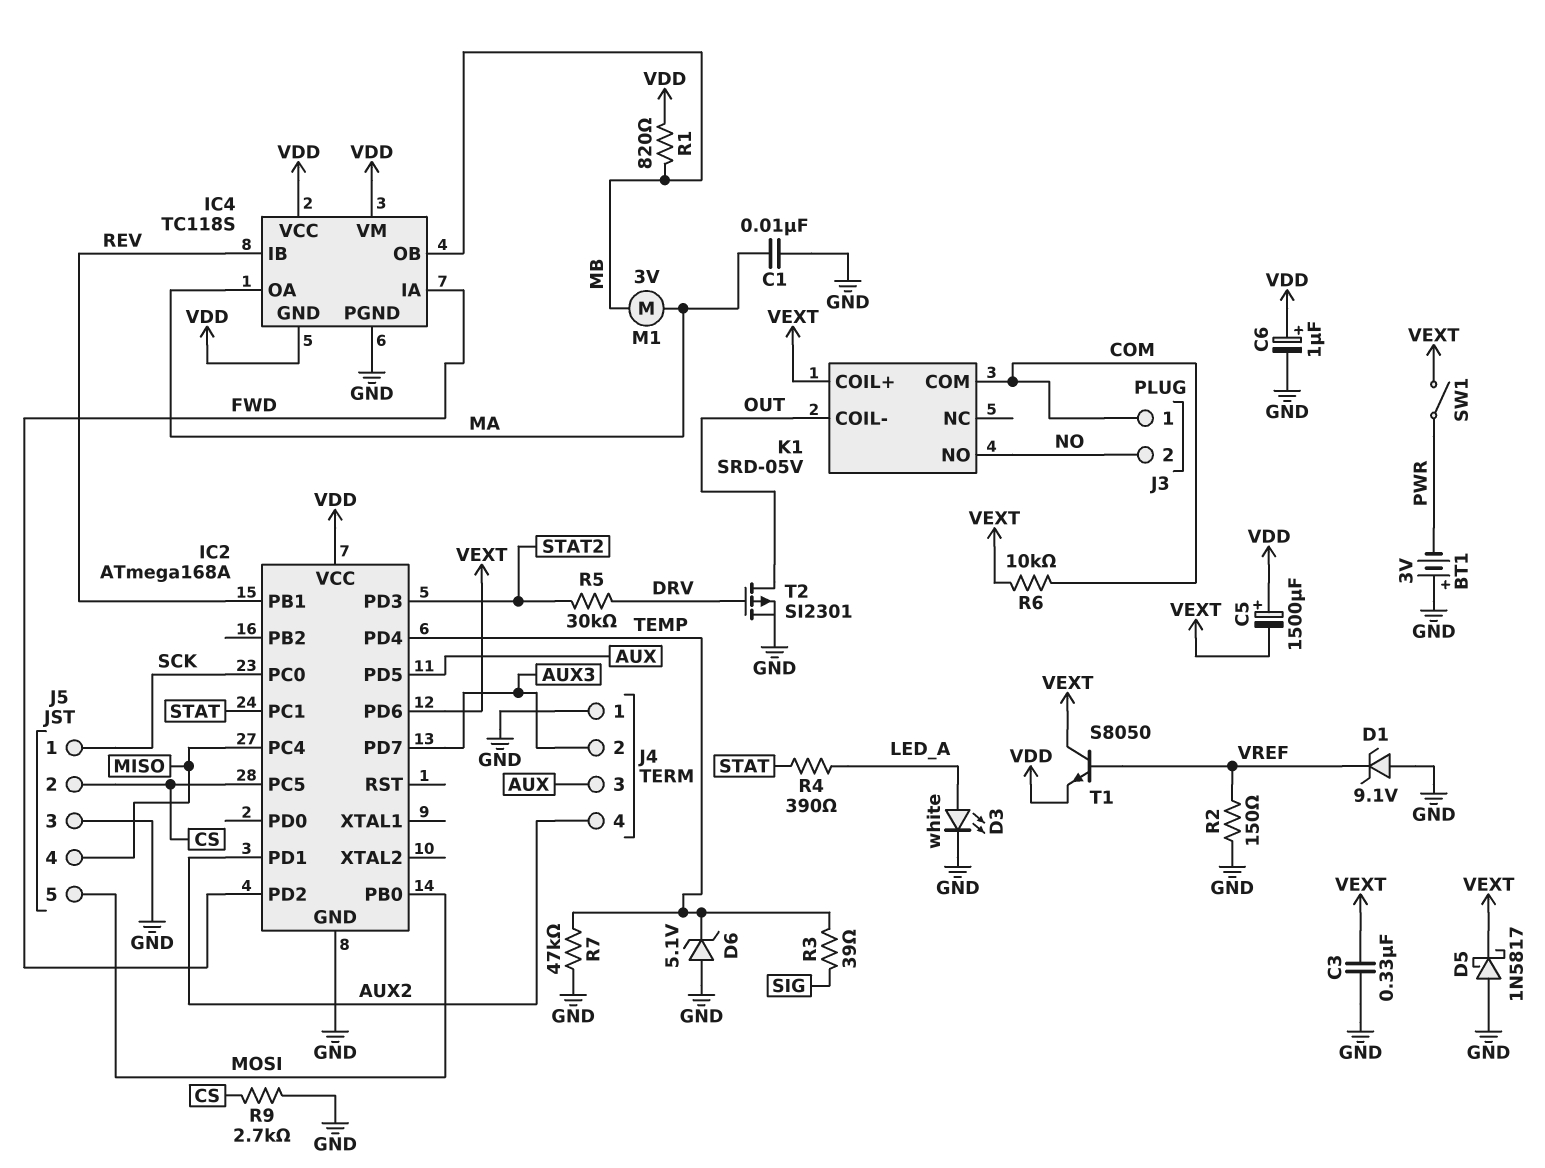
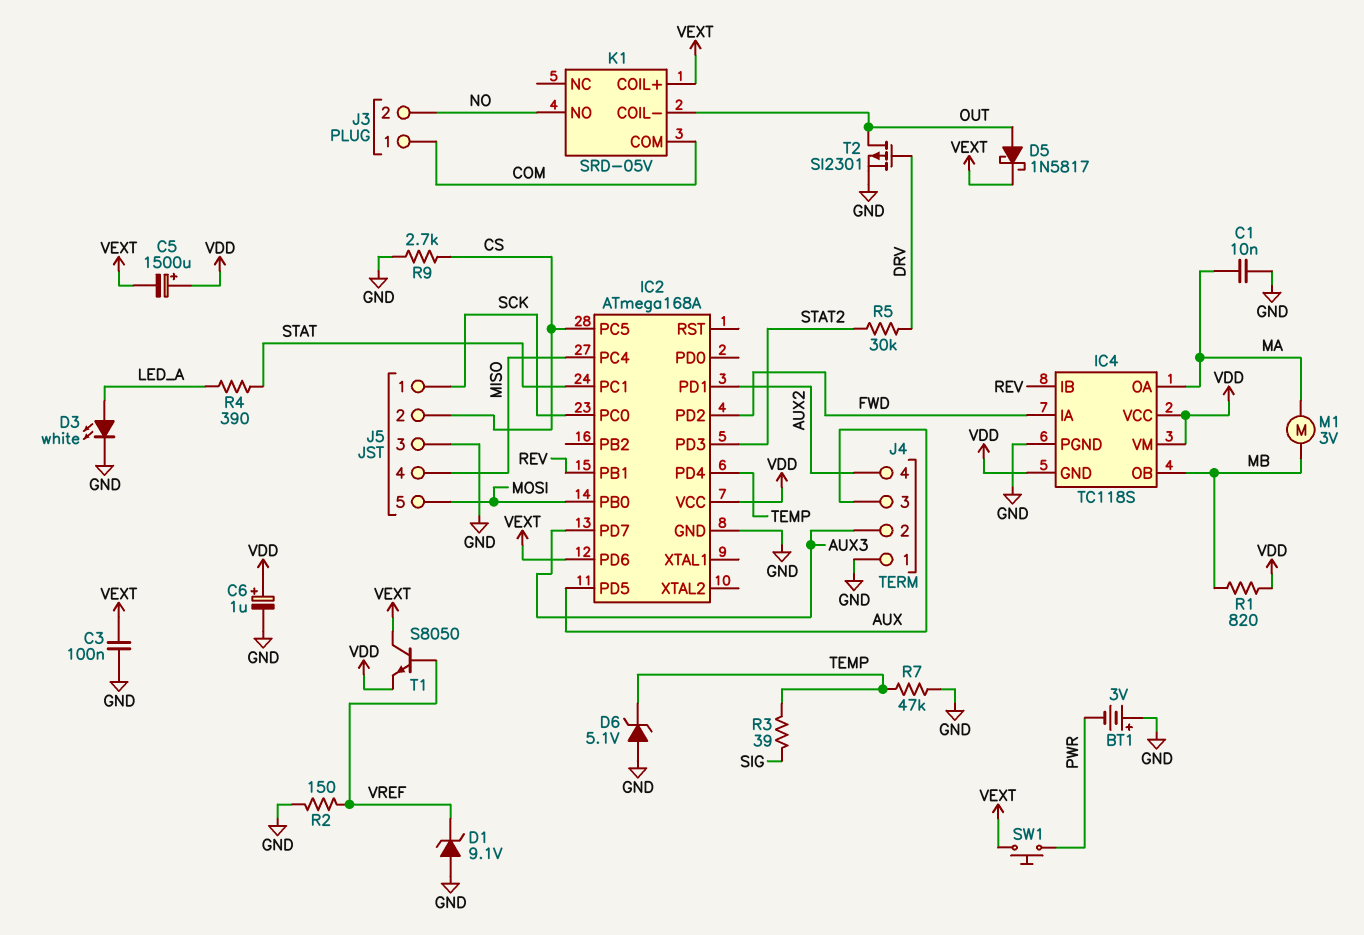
C3: 330nF (GND, VEXT) -> 100nF (GND, VEXT)
D5: schottky 1N5817 (A GND, K VEXT) -> schottky 1N5817 (A OUT, K VEXT)
R6: 10k (COM, VEXT) -> none
SW1: switch (PWR, VEXT) -> button (PWR, VEXT)

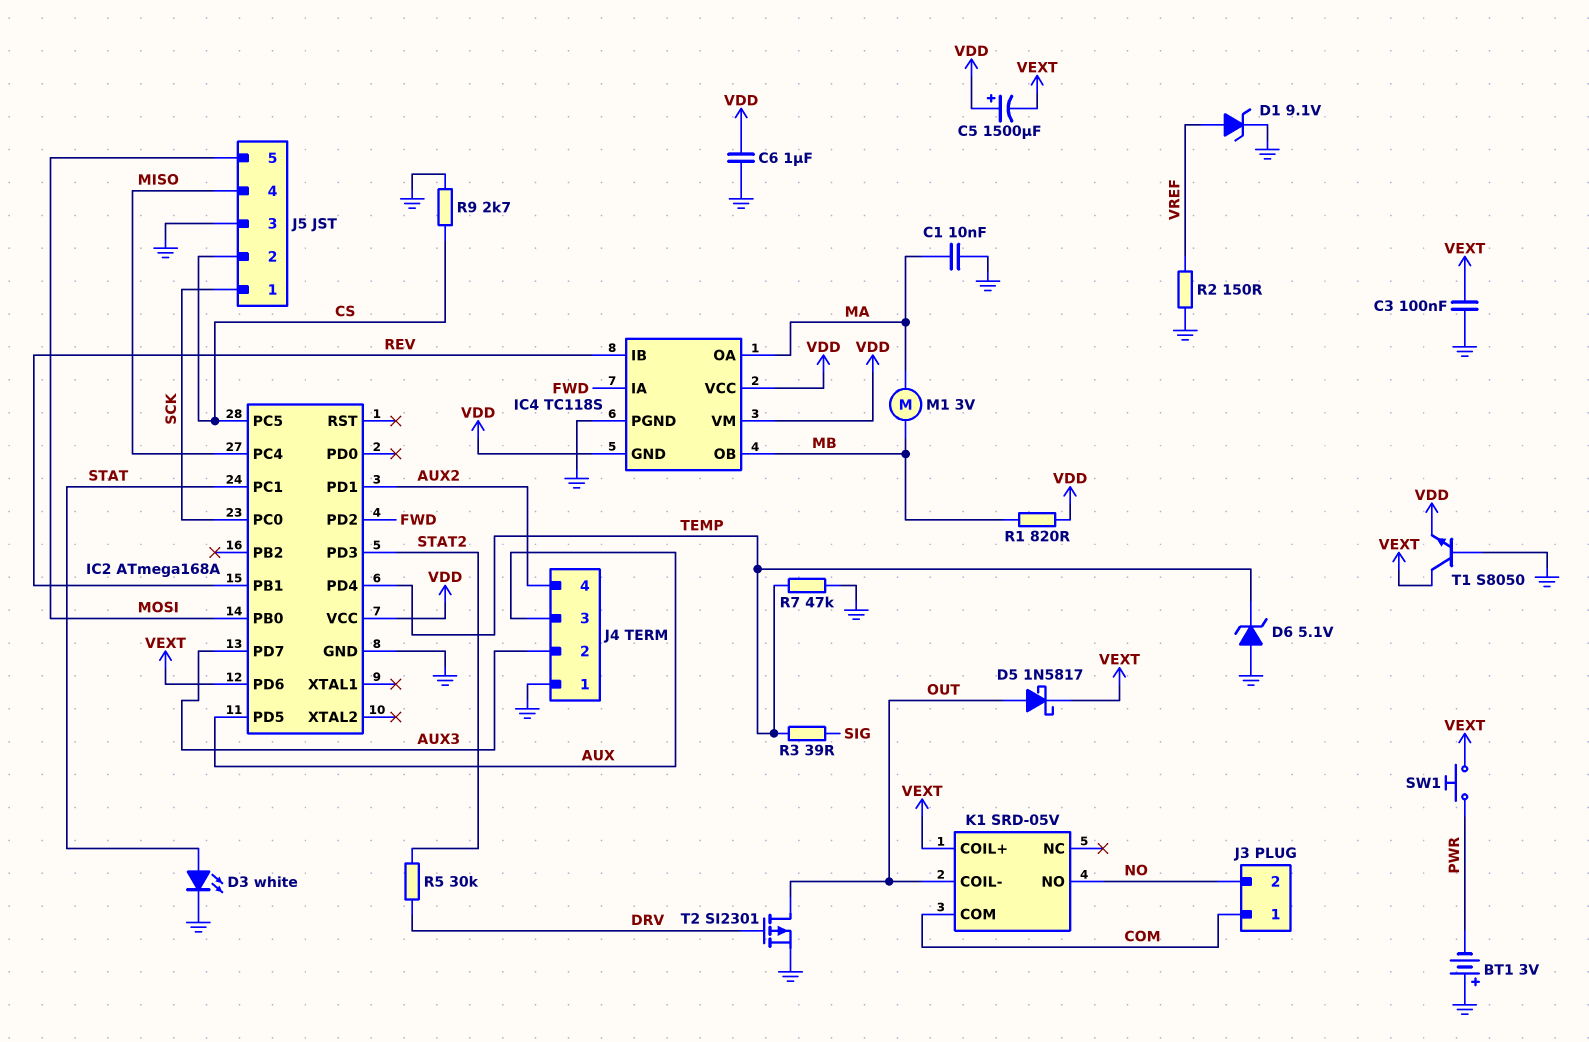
C6: 1uF (plus VDD, minus GND) -> 1uF (GND, VDD)
D1: zener 9.1V (A GND, K VREF) -> zener 9.1V (A VREF, K GND)
D3: LED white (A LED_A, K GND) -> LED white (A STAT, K GND)
R4: 390 (LED_A, STAT) -> none
T1: NPN S8050 (B VREF, C VEXT, E VDD) -> NPN S8050 (B GND, C VEXT, E VDD)

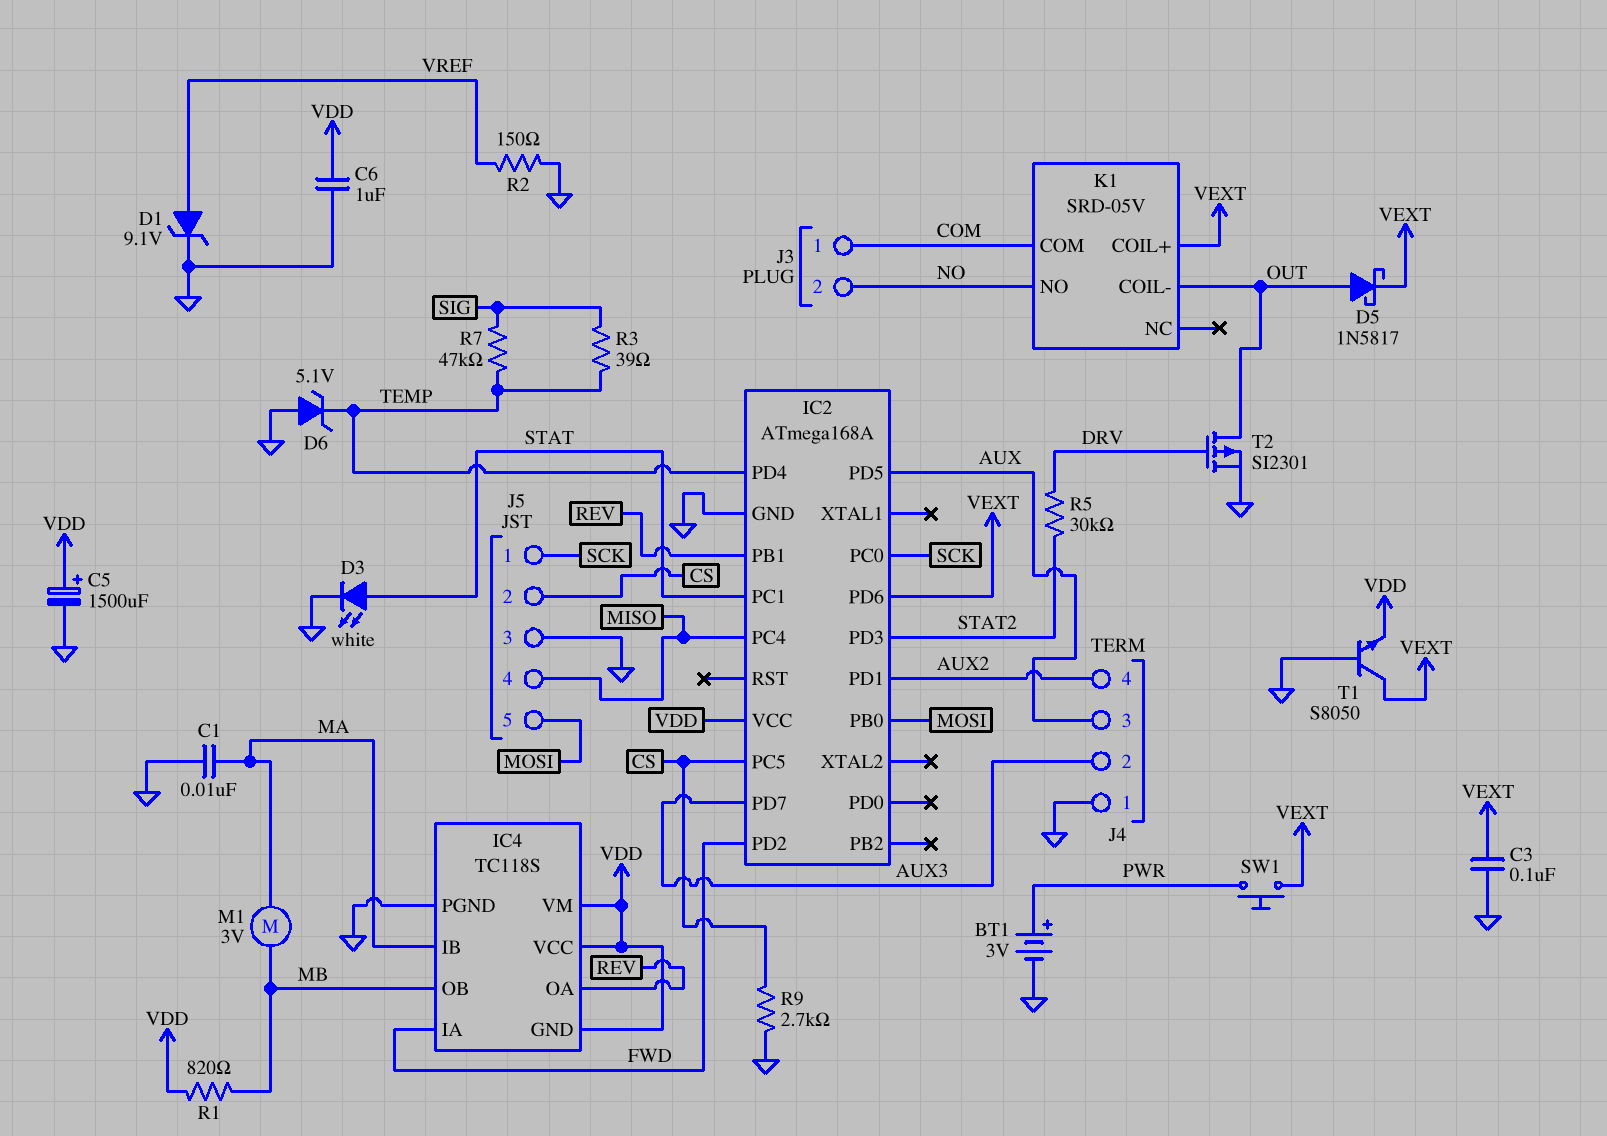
BT1: 3V (plus GND, minus PWR) -> 3V (plus PWR, minus GND)
C5: 1500uF (plus VDD, minus VEXT) -> 1500uF (plus VDD, minus GND)
IC4 pin IB: REV -> MA
IC4 pin OA: MA -> REV
R7: 47k (GND, TEMP) -> 47k (SIG, TEMP)

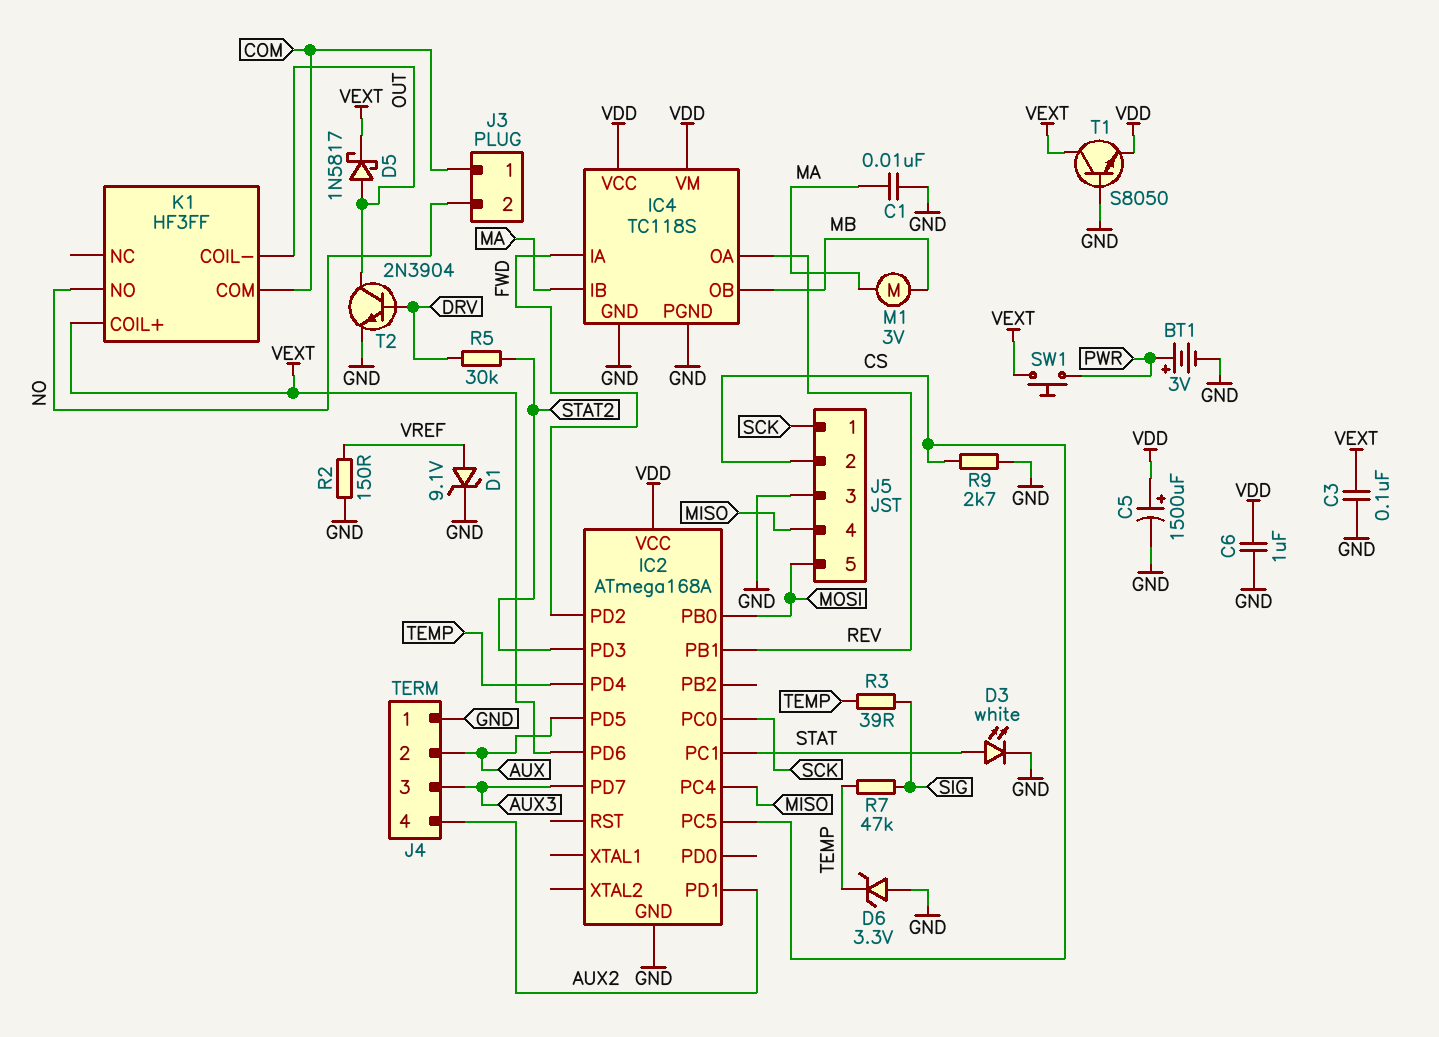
D6: zener 5.1V (A GND, K TEMP) -> zener 3.3V (A GND, K TEMP)
IC4 pin GND: VDD -> GND
J4 pin 2: AUX3 -> AUX
J4 pin 3: AUX -> AUX3
K1: SRD-05V -> HF3FF
R1: 820 (MB, VDD) -> none
T2: PMOS SI2301 (G DRV, D OUT, S GND) -> NPN 2N3904 (B DRV, C OUT, E GND)

